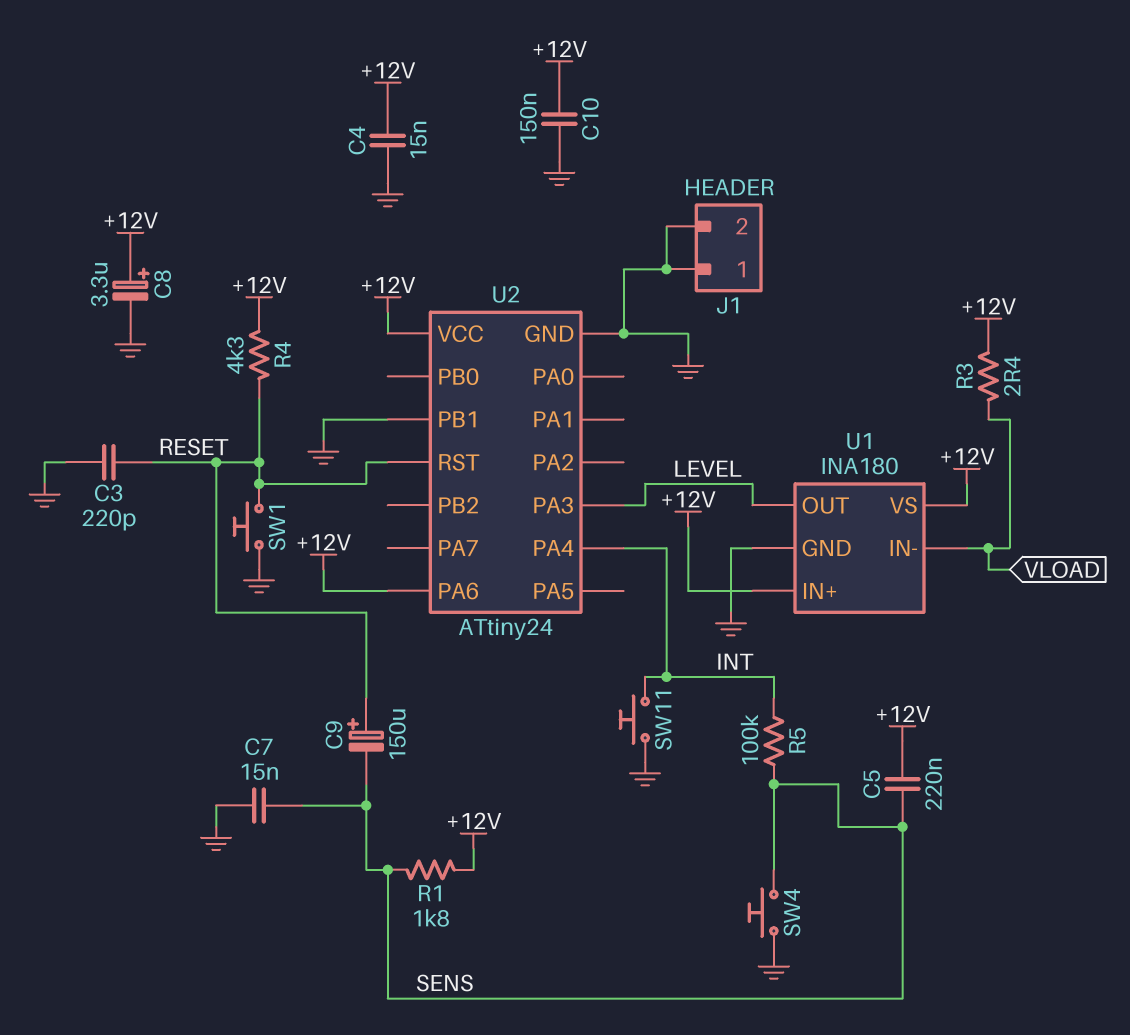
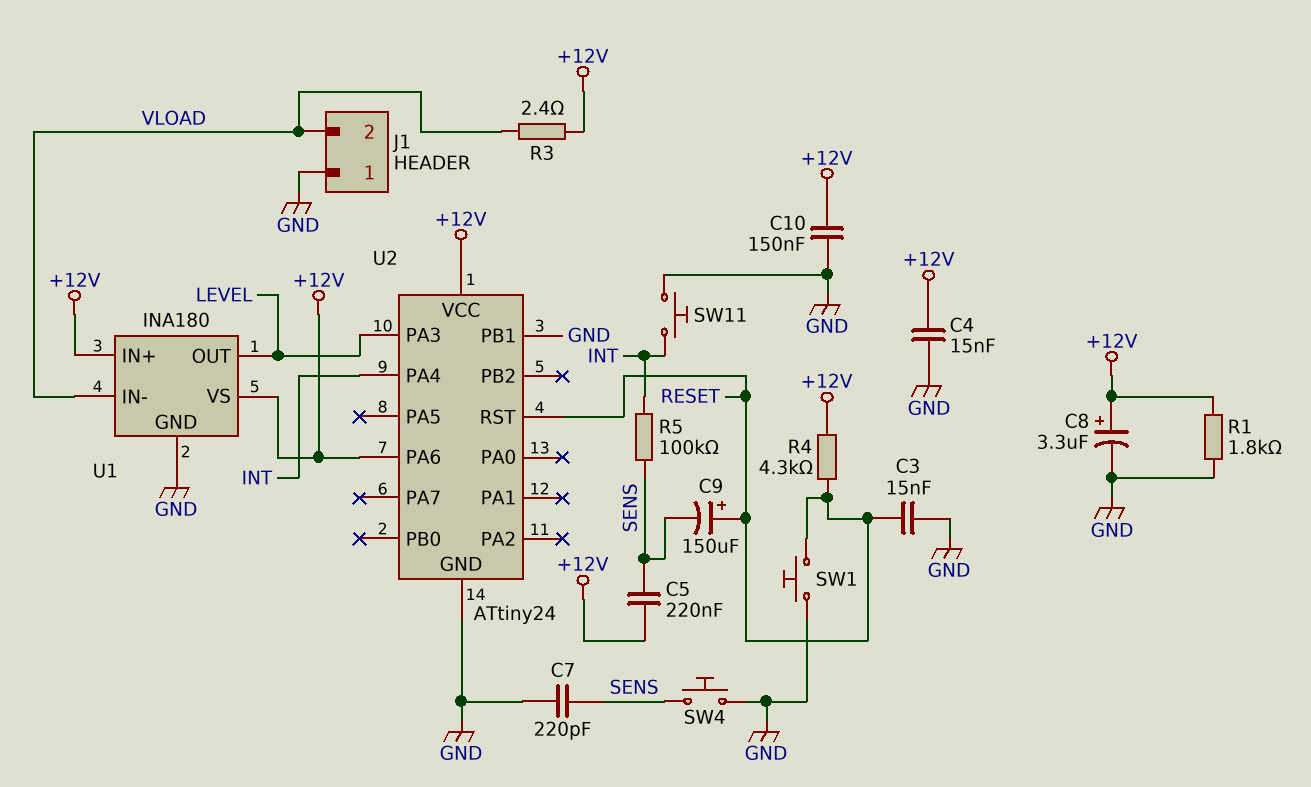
C3: 220pF (GND, RESET) -> 15nF (GND, RESET)
C7: 15nF (GND, SENS) -> 220pF (GND, SENS)
J1 pin 2: GND -> VLOAD
R1: 1.8k (+12V, SENS) -> 1.8k (+12V, GND)

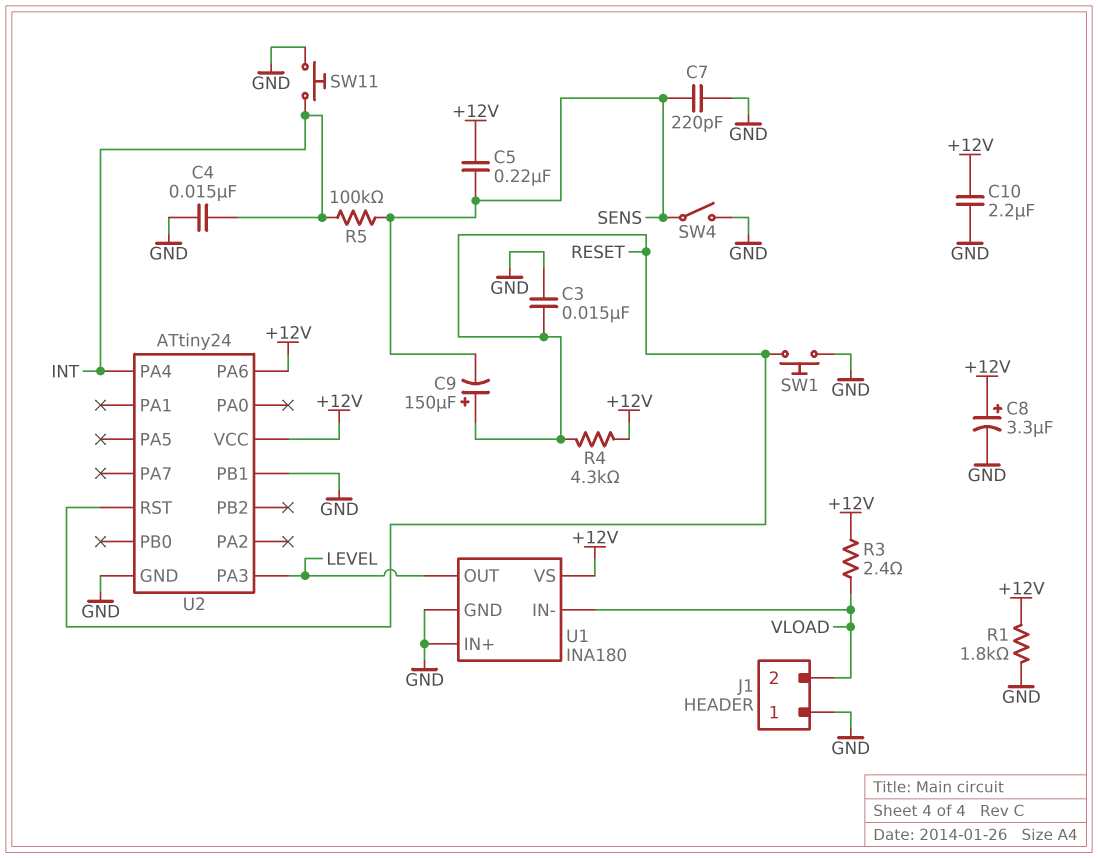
C4: 15nF (+12V, GND) -> 15nF (GND, INT)
C10: 150nF (+12V, GND) -> 2.2uF (+12V, GND)
SW4: button (GND, SENS) -> switch (GND, SENS)
U1 pin IN+: +12V -> GND

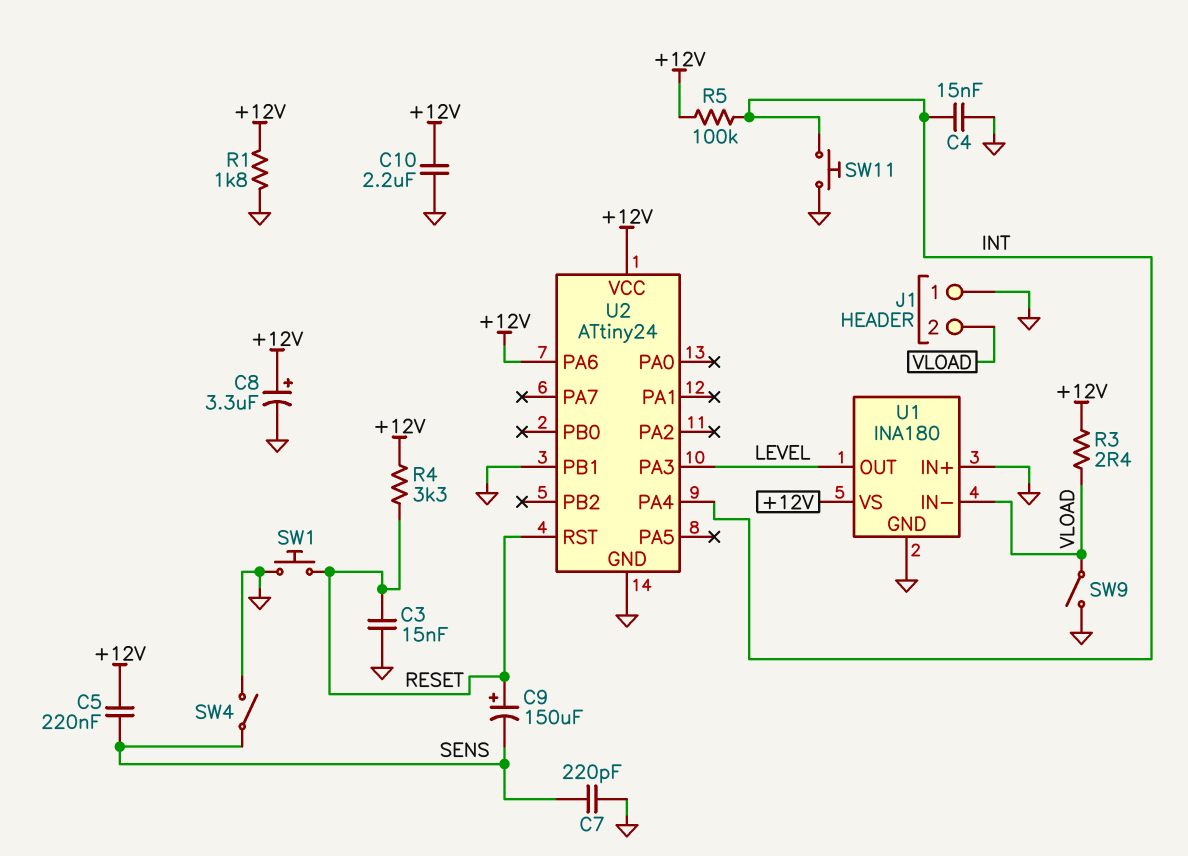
R4: 4.3k (+12V, RESET) -> 3.3k (+12V, RESET)
R5: 100k (INT, SENS) -> 100k (+12V, INT)
SW9: none -> switch (GND, VLOAD)

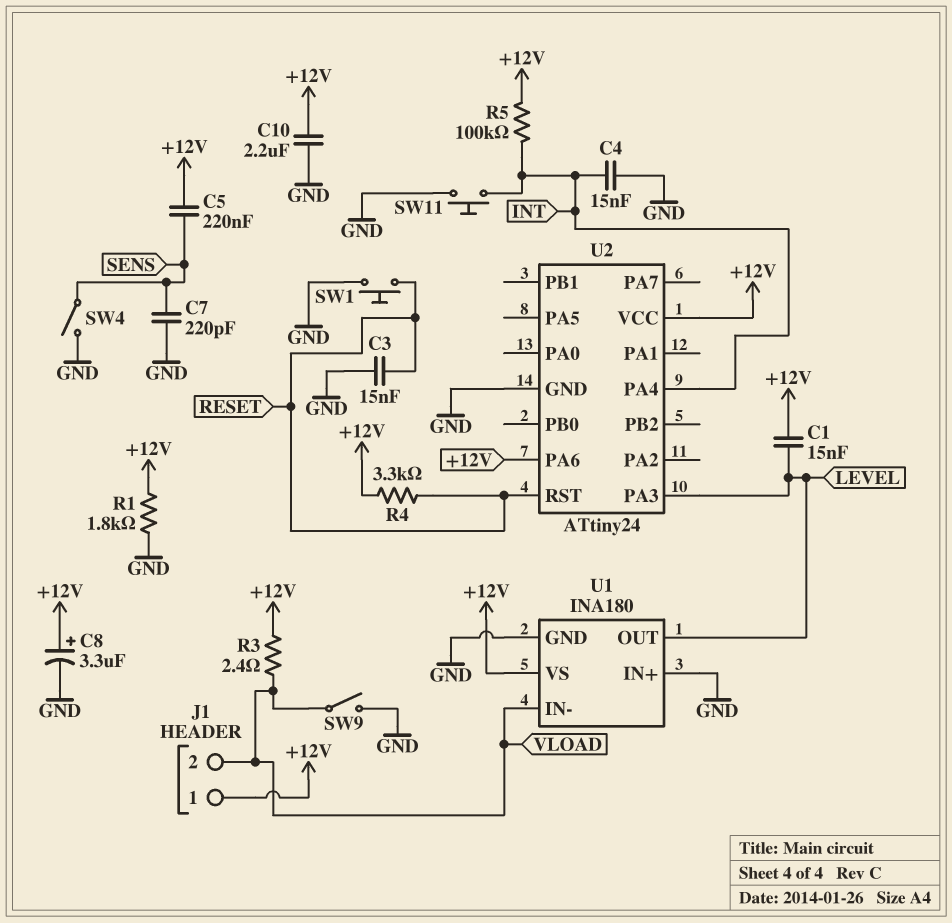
C1: none -> 15nF (+12V, LEVEL)
C9: 150uF (plus RESET, minus SENS) -> none
J1 pin 1: GND -> +12V
U2 pin PB1: GND -> none

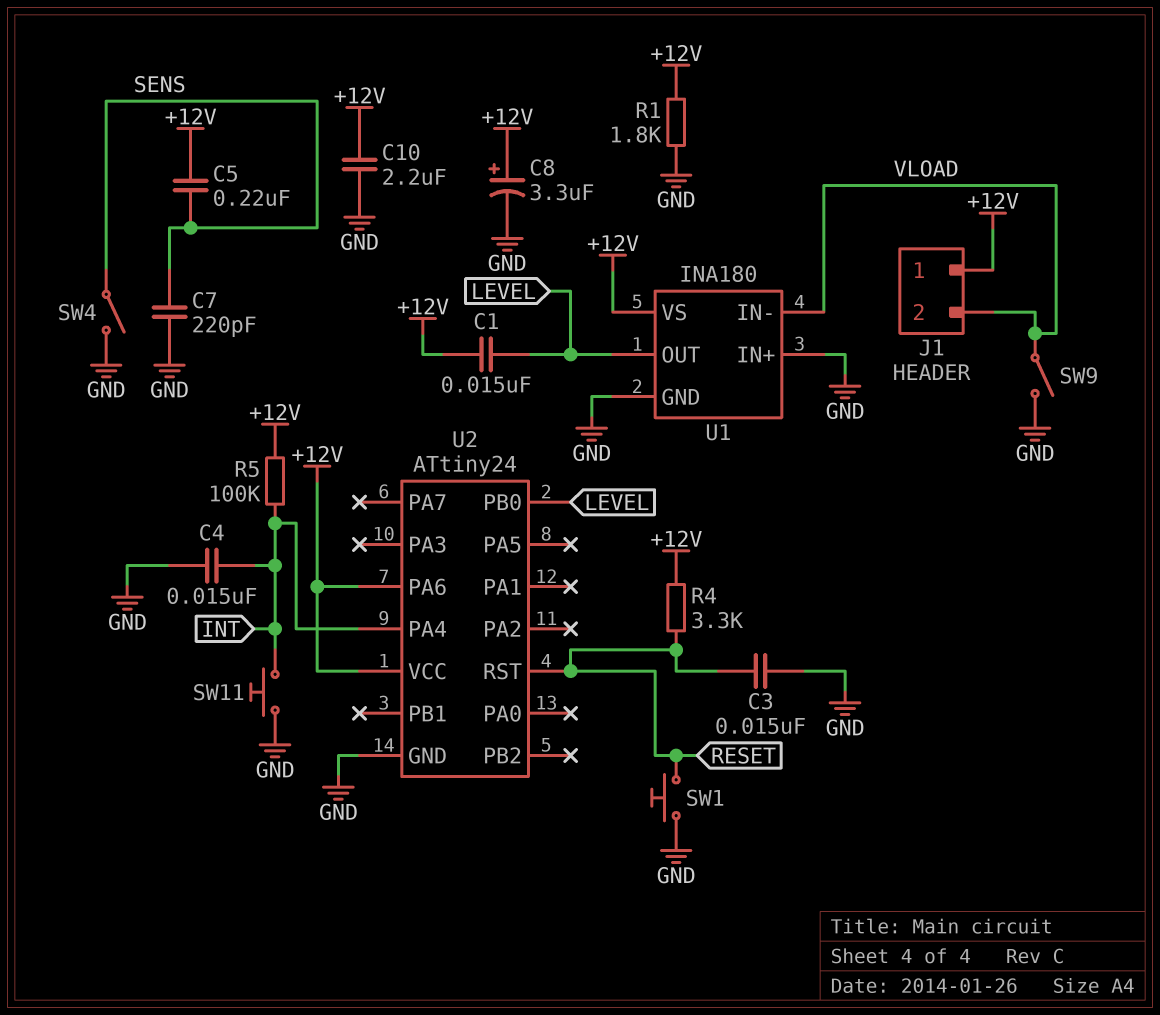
R3: 2.4 (+12V, VLOAD) -> none
U2 pin PA3: LEVEL -> none
U2 pin PB0: none -> LEVEL

